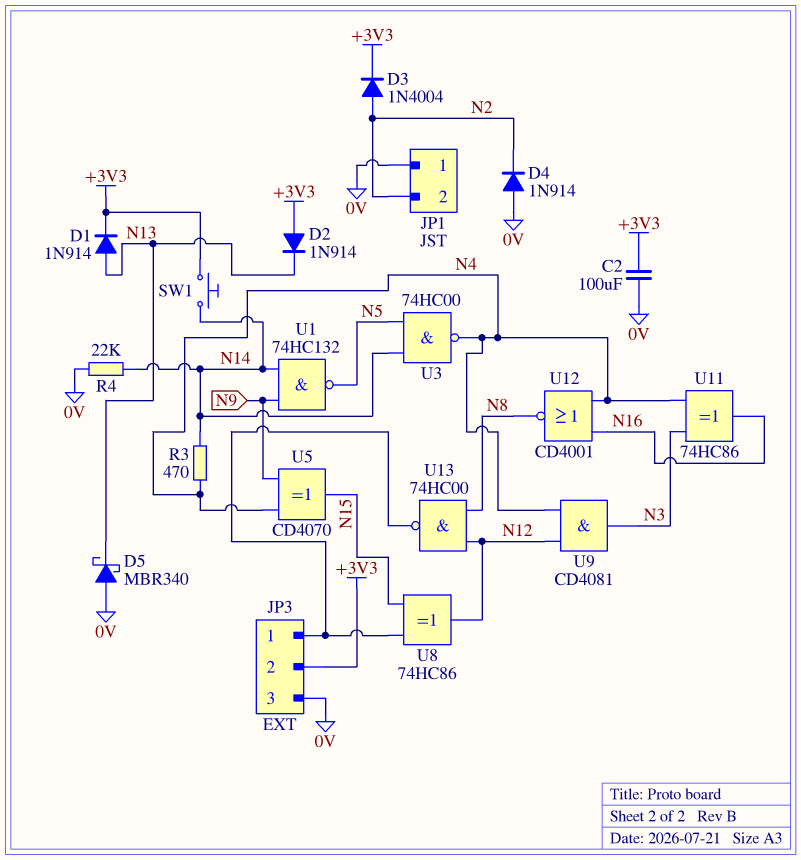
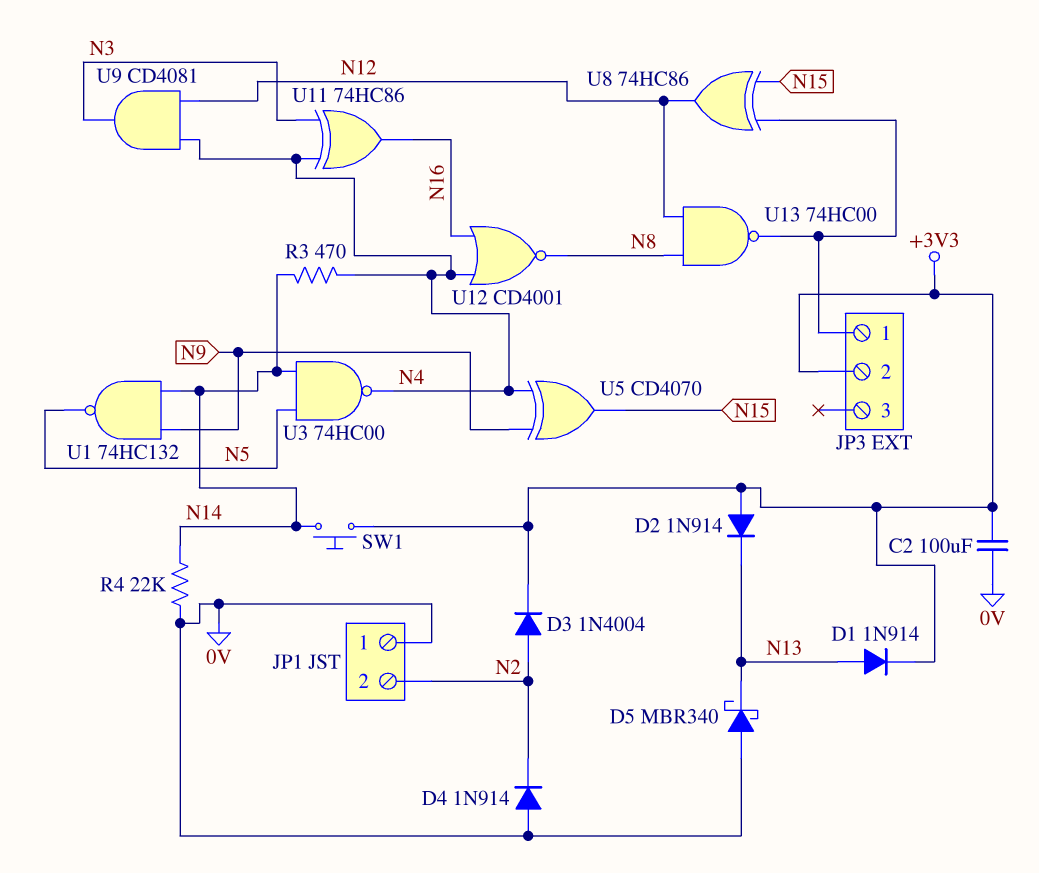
JP3 pin 3: 0V -> none

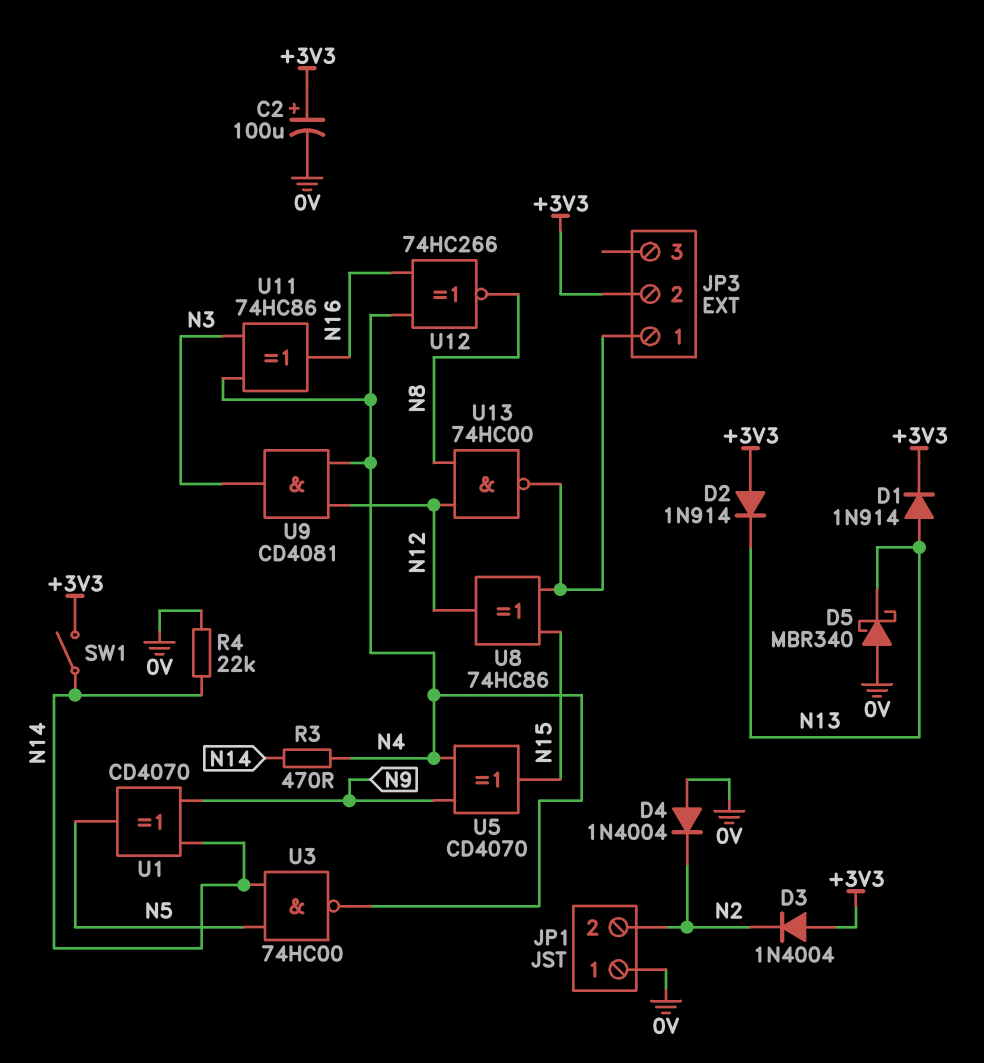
C2: 100uF (+3V3, 0V) -> 100uF (plus +3V3, minus 0V)
D3: diode 1N4004 (A N2, K +3V3) -> diode 1N4004 (A +3V3, K N2)
D4: diode 1N914 (A 0V, K N2) -> diode 1N4004 (A 0V, K N2)
SW1: button (+3V3, N14) -> switch (+3V3, N14)
U1: NAND 74HC132 (in N9, in N14, out N5) -> XOR CD4070 (in N9, in N14, out N5)
U12: NOR CD4001 (in N4, in N16, out N8) -> XNOR 74HC266 (in N4, in N16, out N8)

